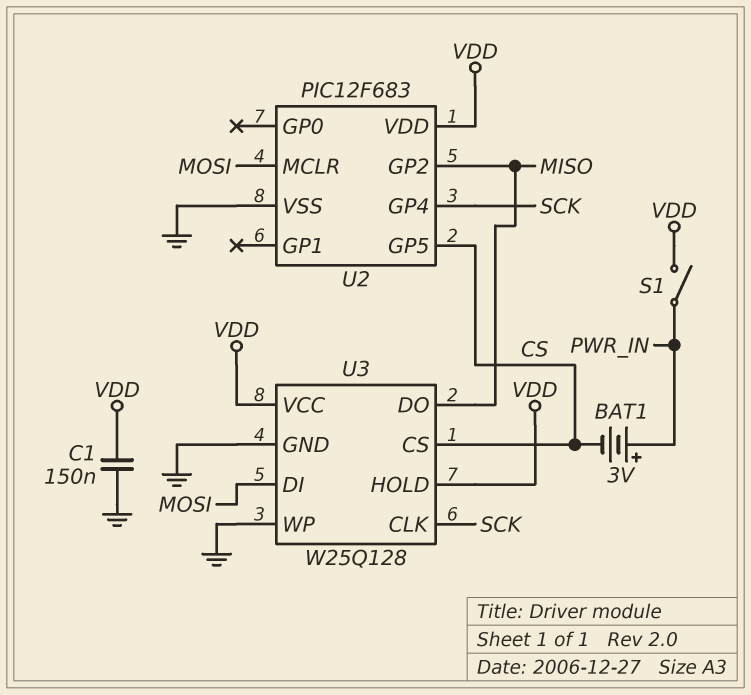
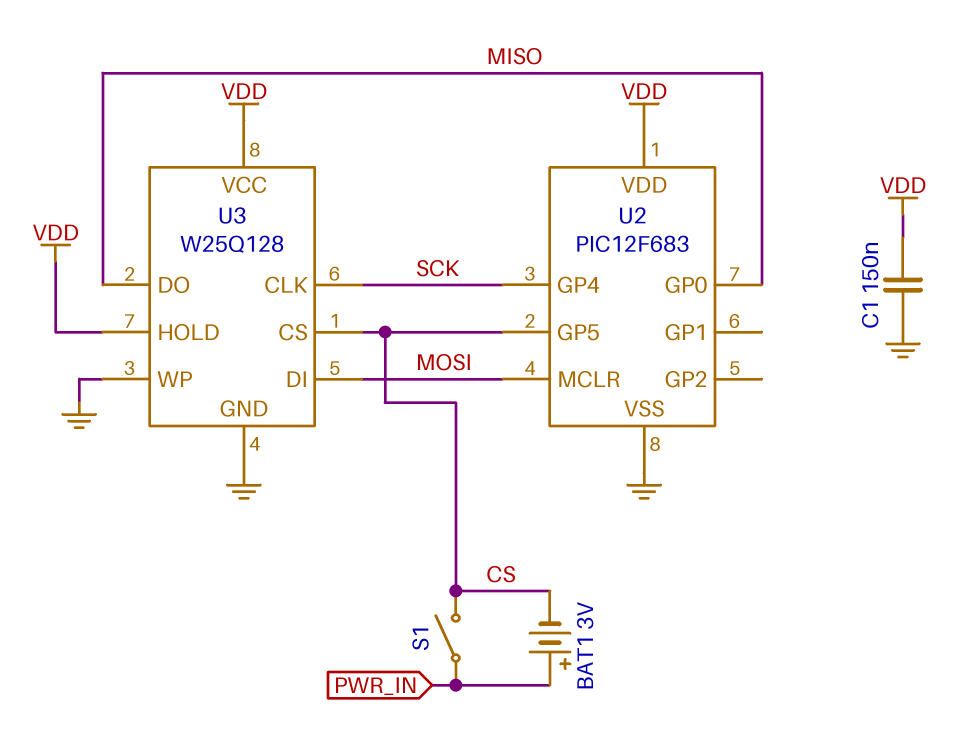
S1: switch (PWR_IN, VDD) -> switch (CS, PWR_IN)
U2 pin GP0: none -> MISO
U2 pin GP2: MISO -> none

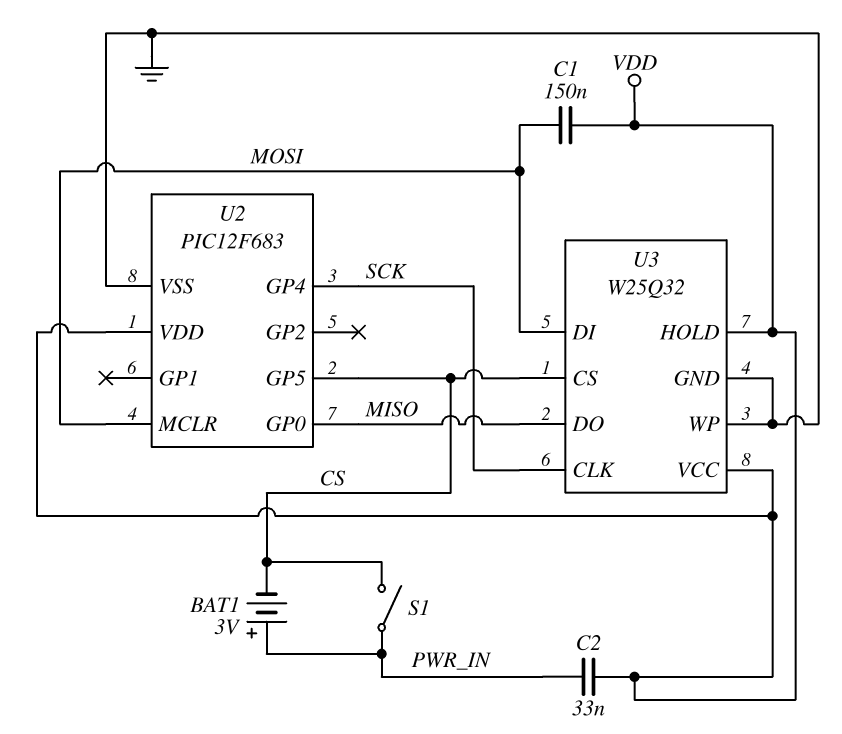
C1: 150nF (GND, VDD) -> 150nF (MOSI, VDD)
C2: none -> 33nF (PWR_IN, VDD)
U3: W25Q128 -> W25Q32

